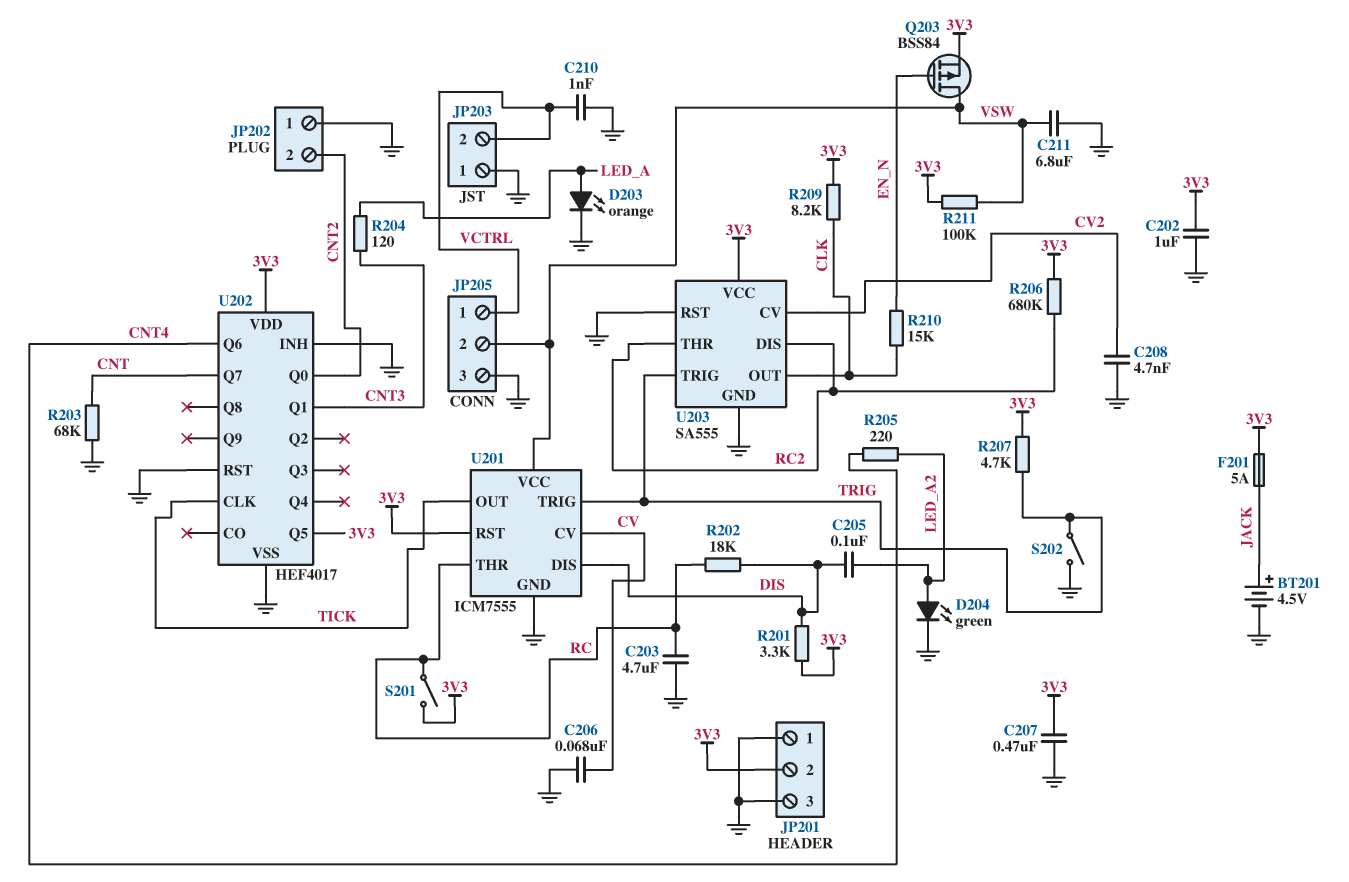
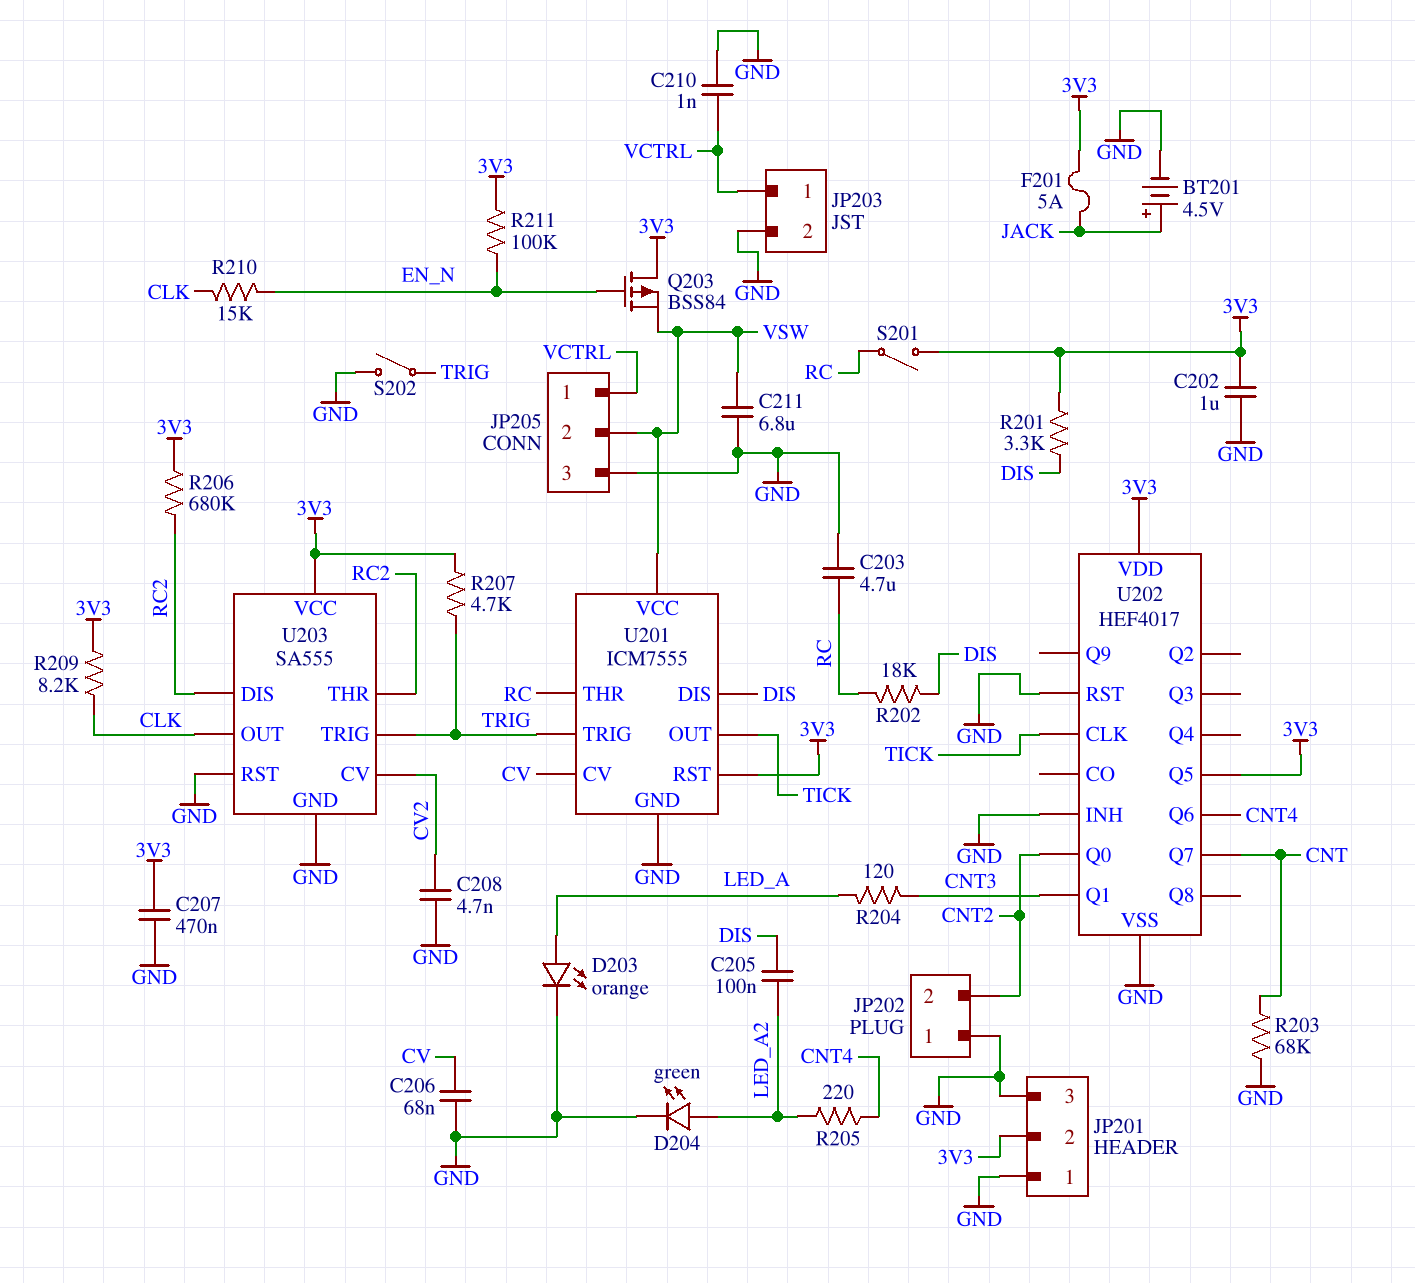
JP203 pin 1: GND -> VCTRL
JP203 pin 2: VCTRL -> GND
Q203: PMOS BSS84 (G EN_N, D VSW, S 3V3) -> PMOS BSS84 (G EN_N, D 3V3, S VSW)
R211: 100k (3V3, VSW) -> 100k (3V3, EN_N)

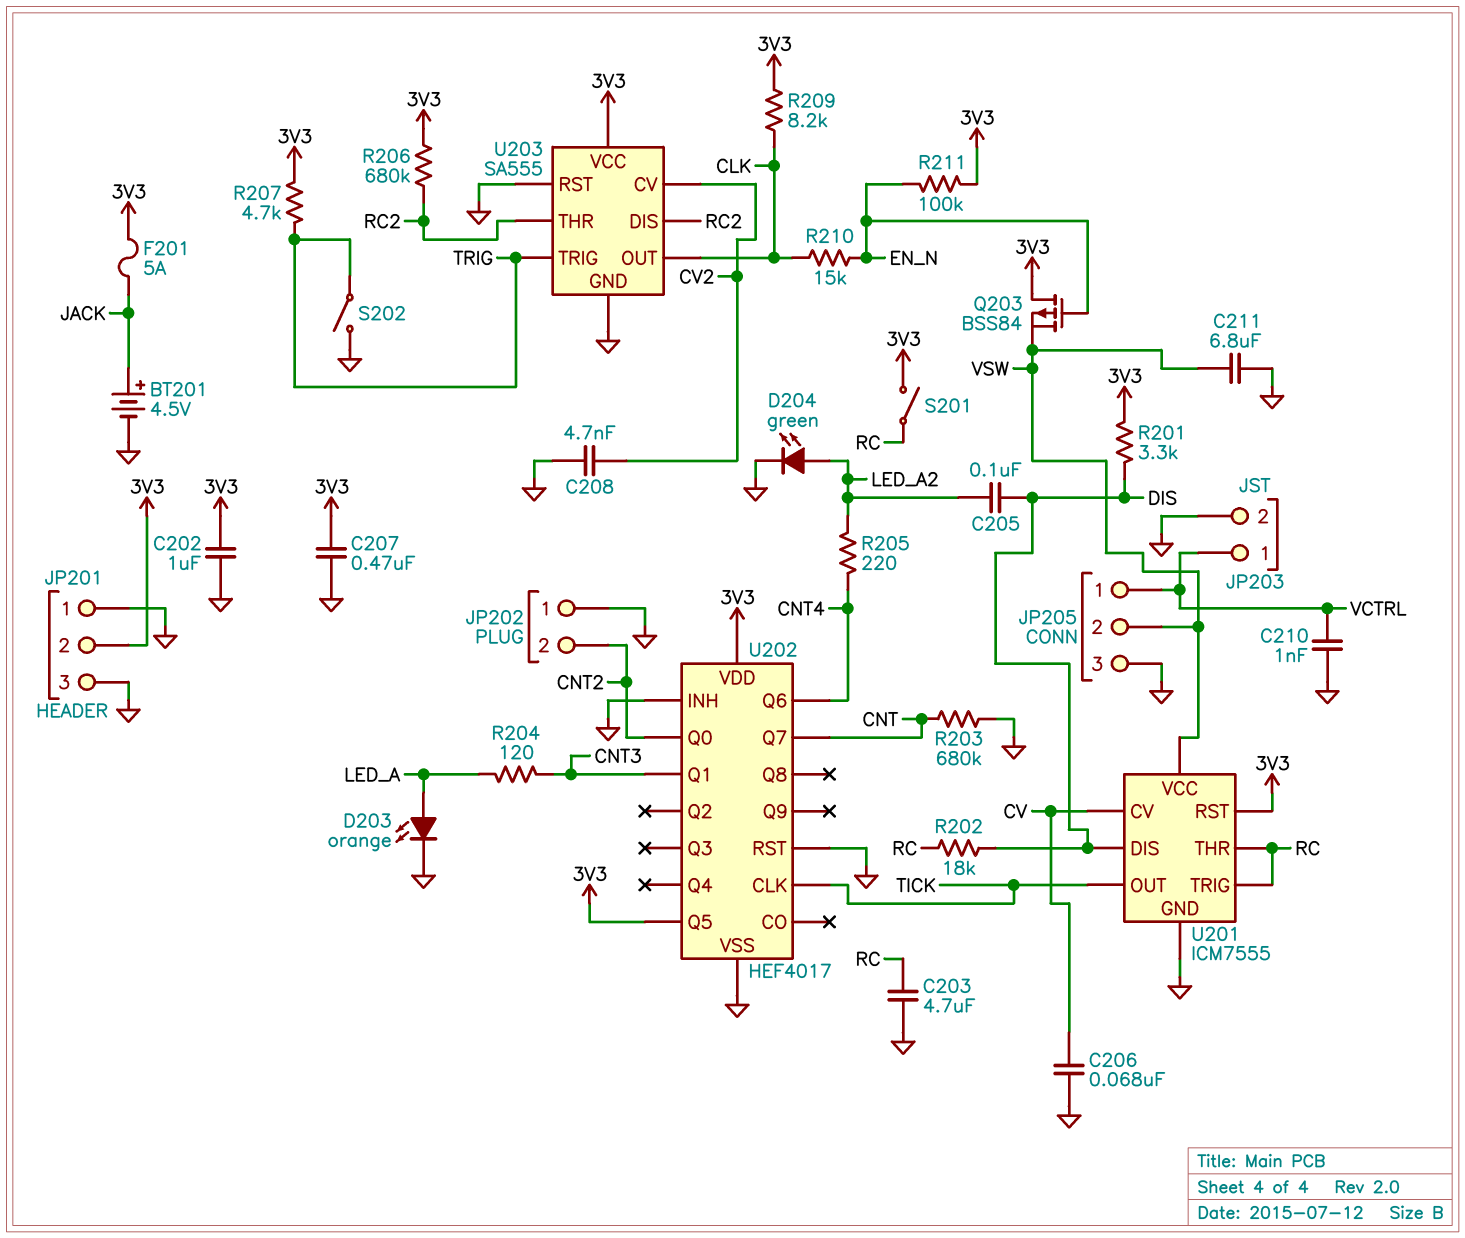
R203: 68k (CNT, GND) -> 680k (CNT, GND)
U201 pin TRIG: TRIG -> RC

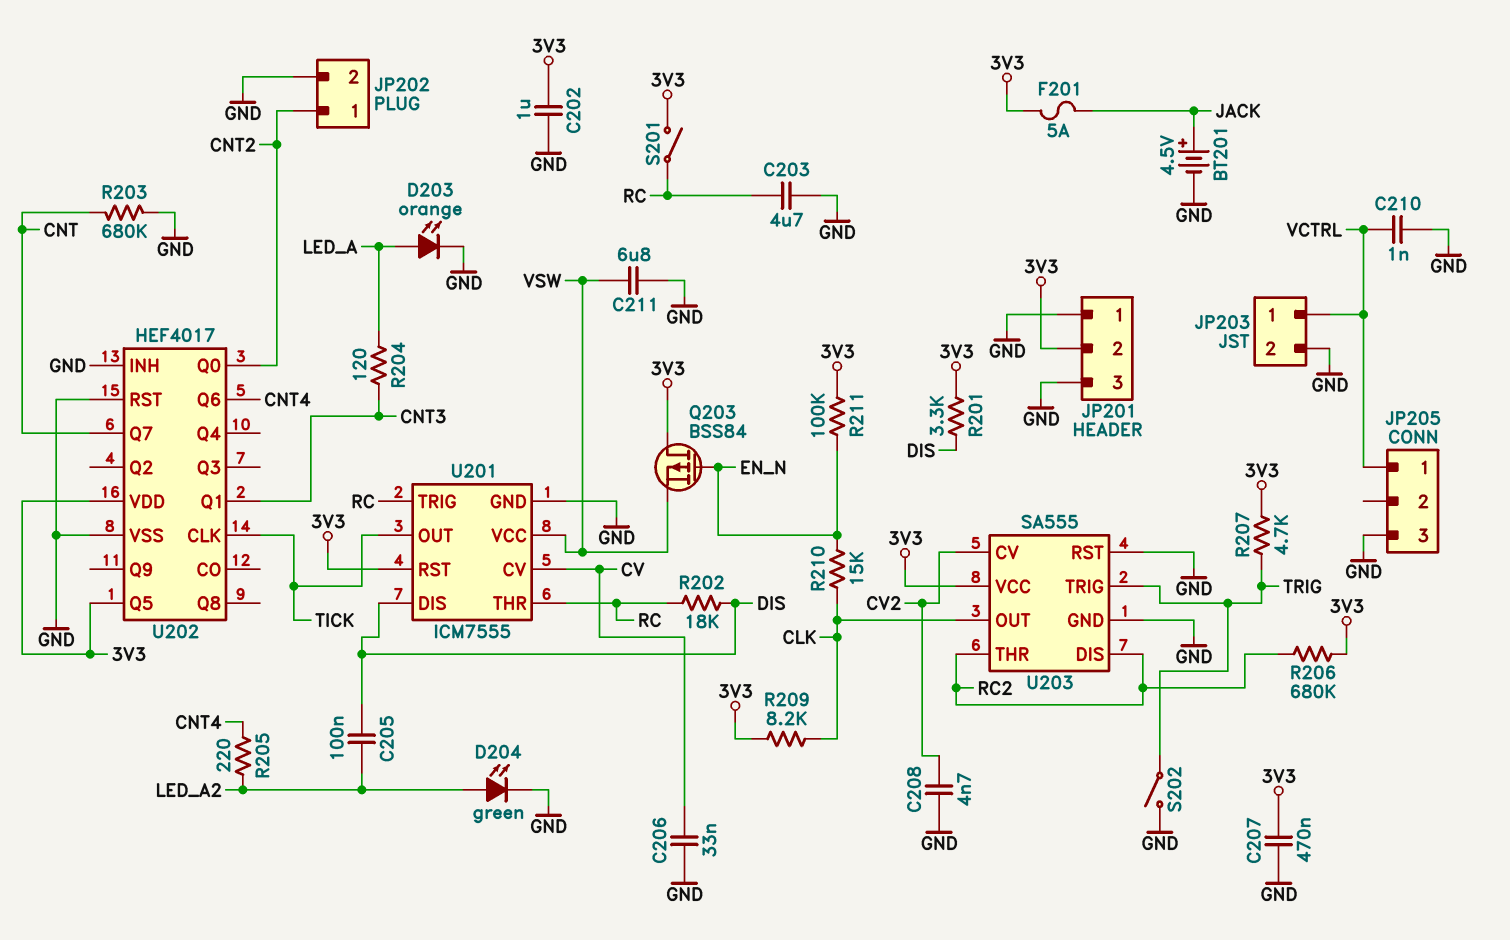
C206: 68nF (CV, GND) -> 33nF (CV, GND)
JP202 pin 1: GND -> CNT2
JP202 pin 2: CNT2 -> GND
JP205 pin 2: VSW -> none

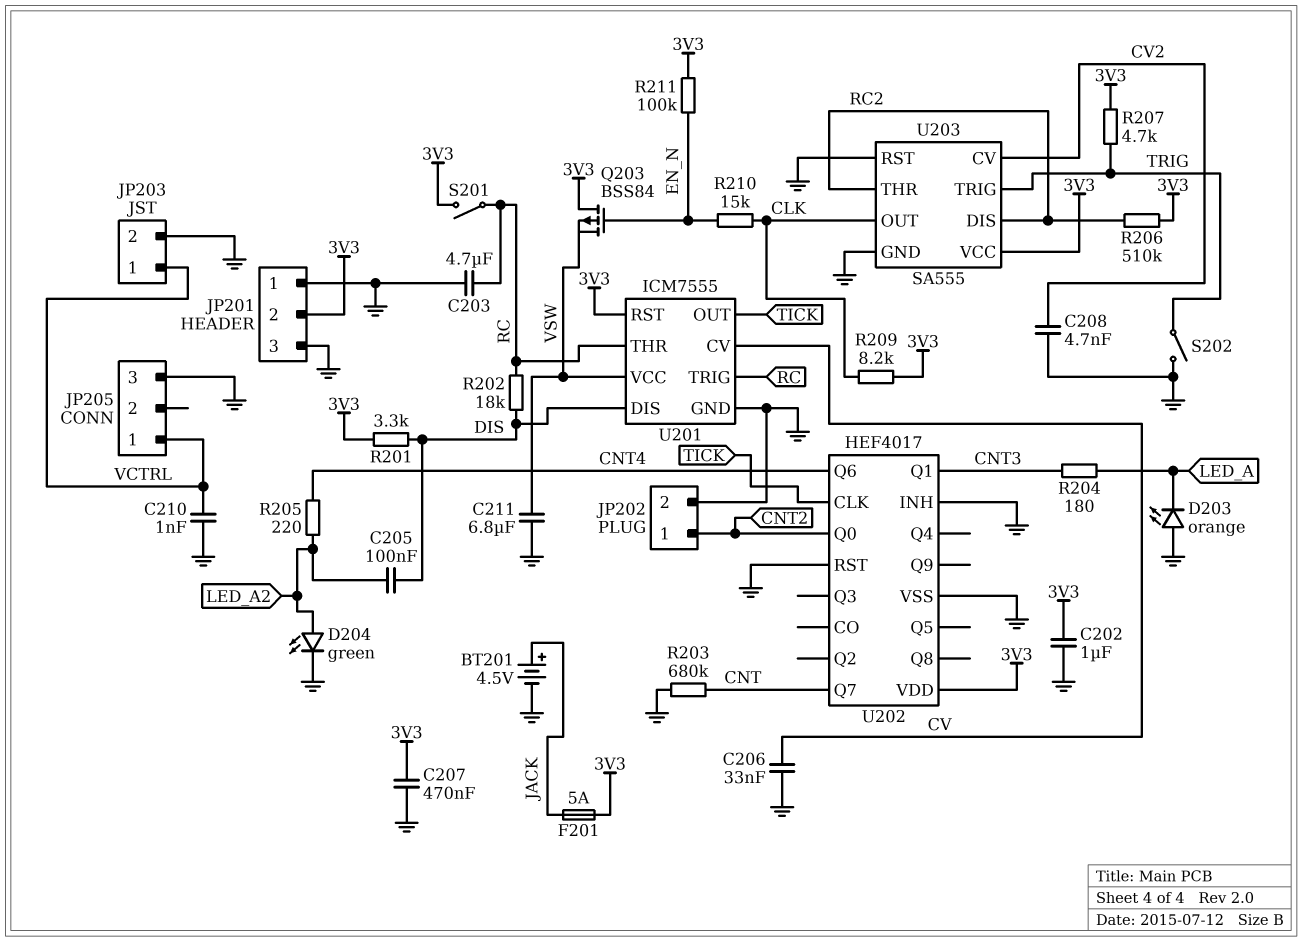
D203: LED orange (A LED_A, K GND) -> LED orange (A GND, K LED_A)
R204: 120 (CNT3, LED_A) -> 180 (CNT3, LED_A)
R206: 680k (3V3, RC2) -> 510k (3V3, RC2)
U202 pin Q5: 3V3 -> none

